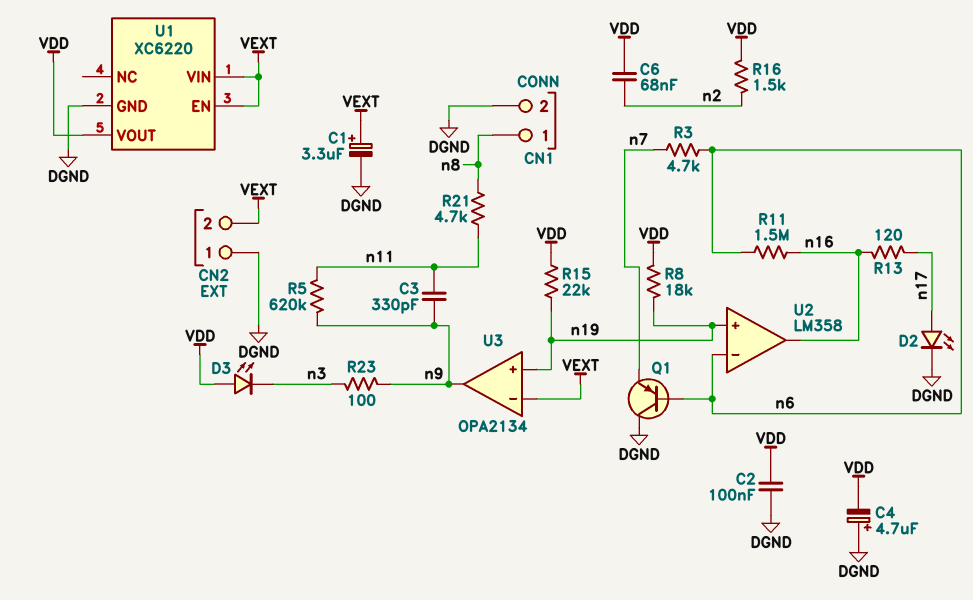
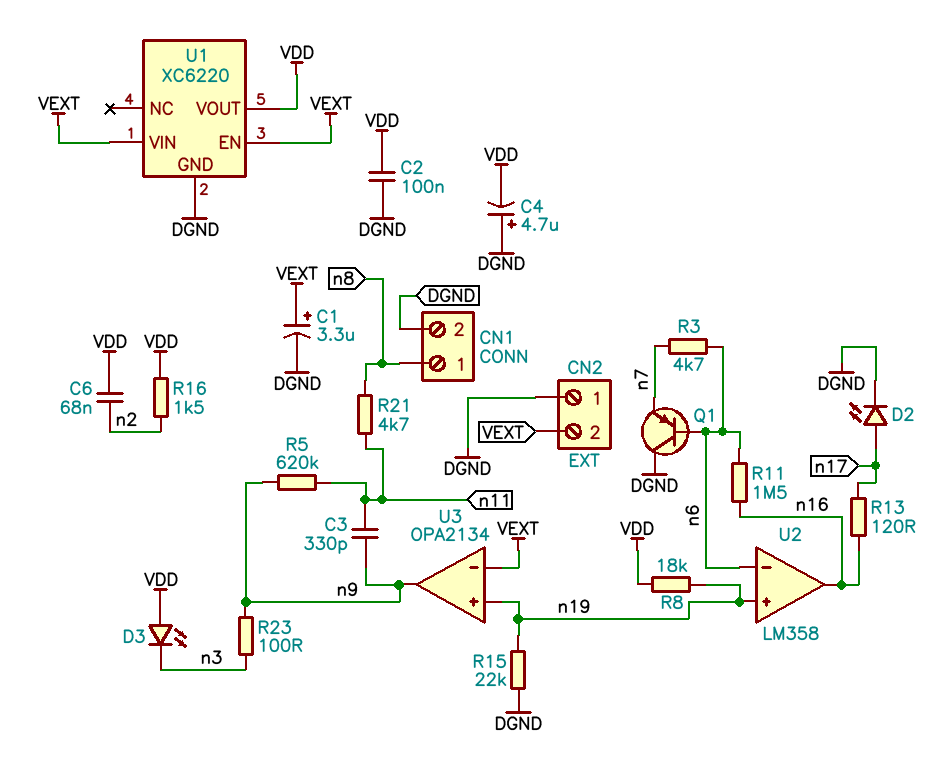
R15: 22k (VDD, n19) -> 22k (DGND, n19)

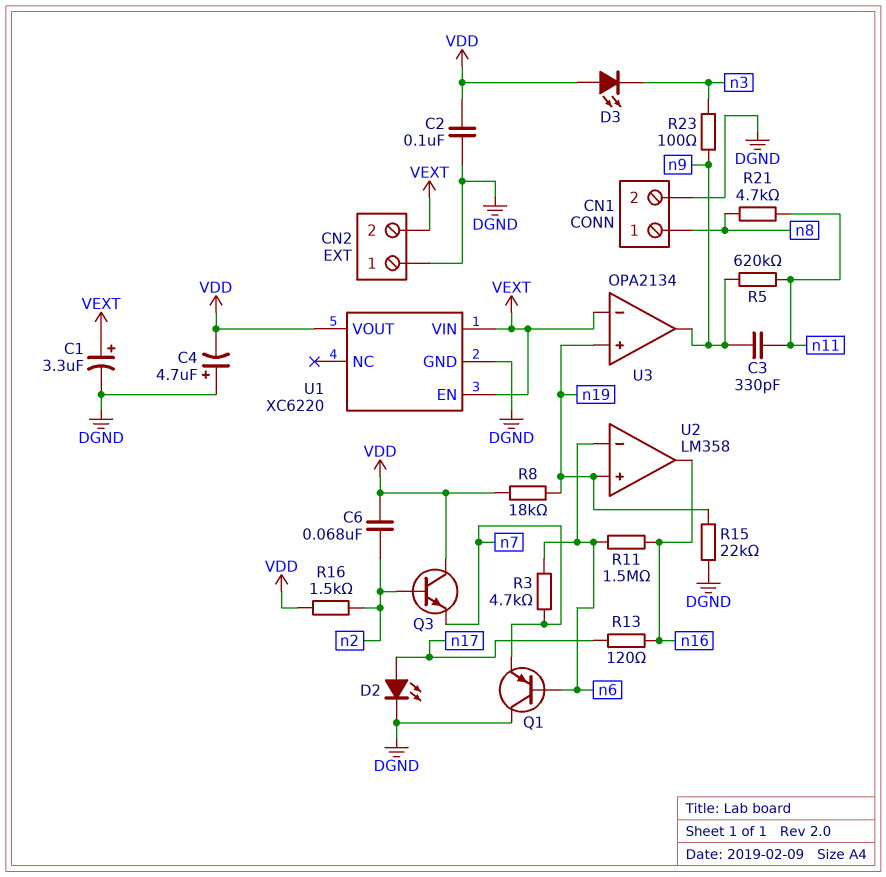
Q3: none -> NPN (B n2, C VDD, E n7)

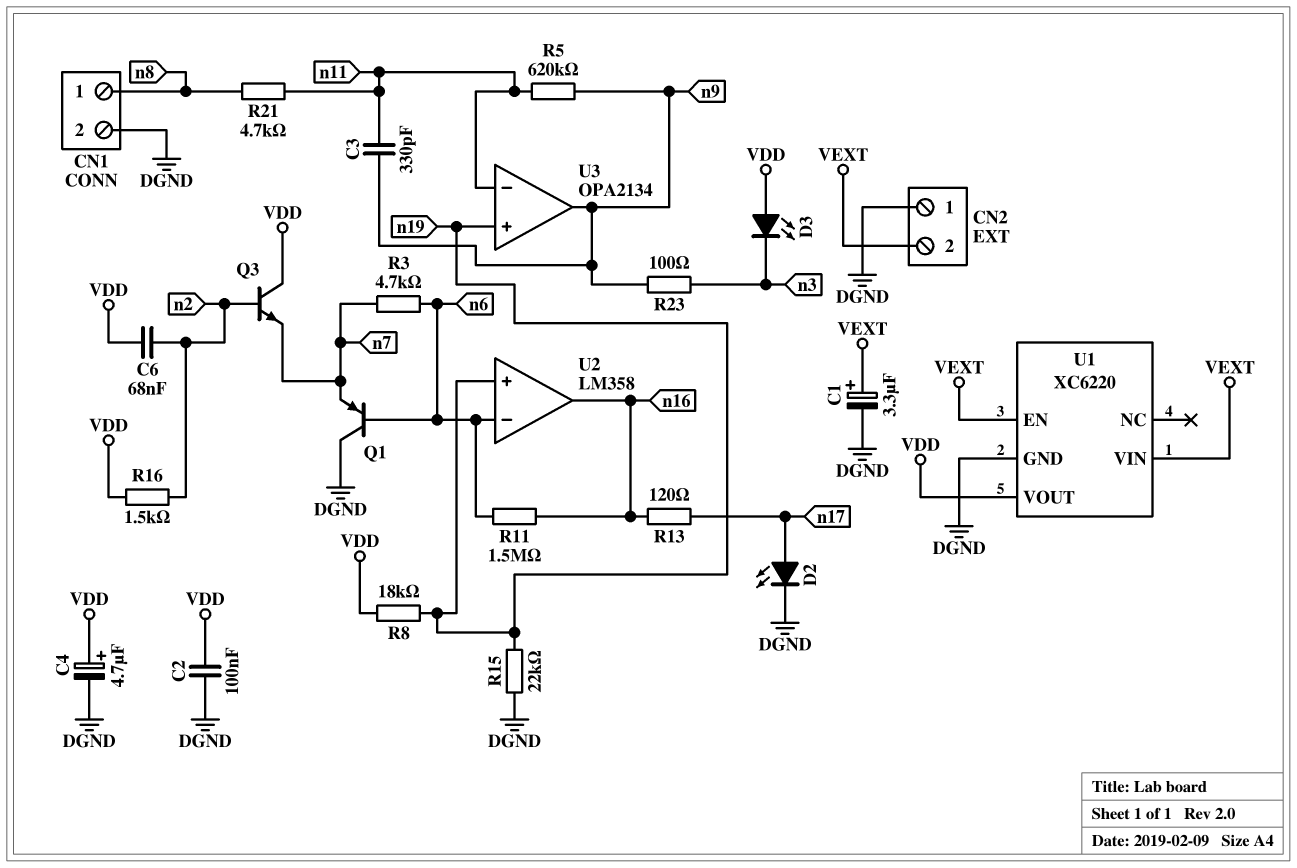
C4: 4.7uF (plus DGND, minus VDD) -> 4.7uF (plus VDD, minus DGND)
U3 pin in-: VEXT -> n11

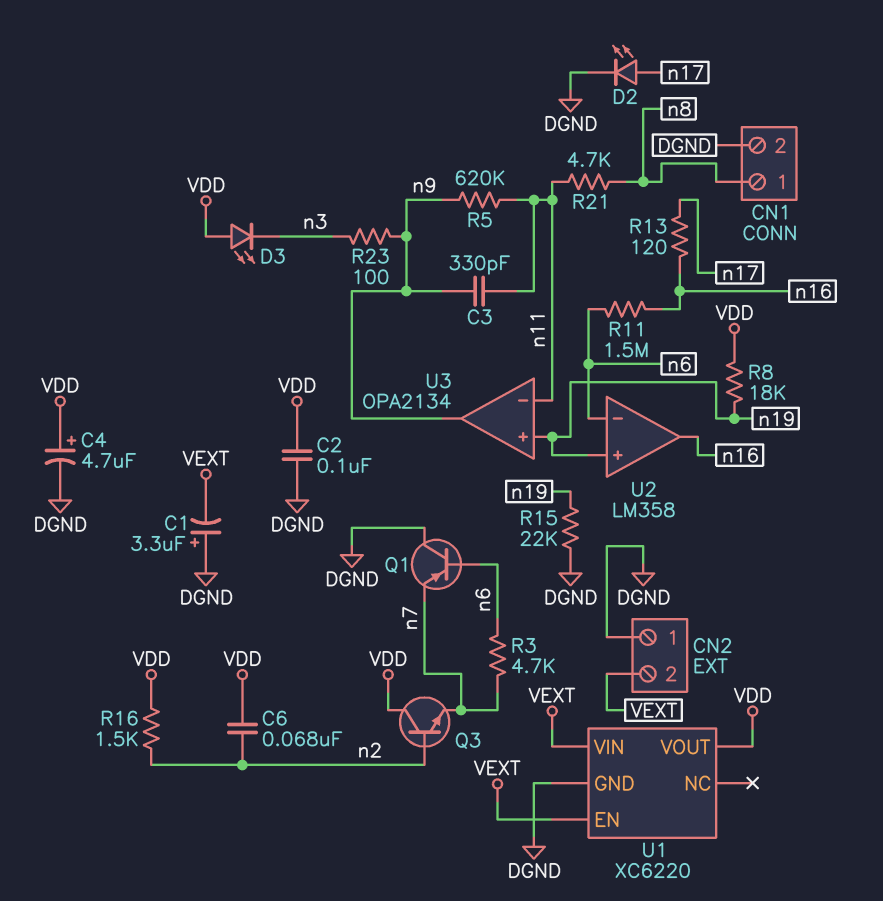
C1: 3.3uF (plus VEXT, minus DGND) -> 3.3uF (plus DGND, minus VEXT)

